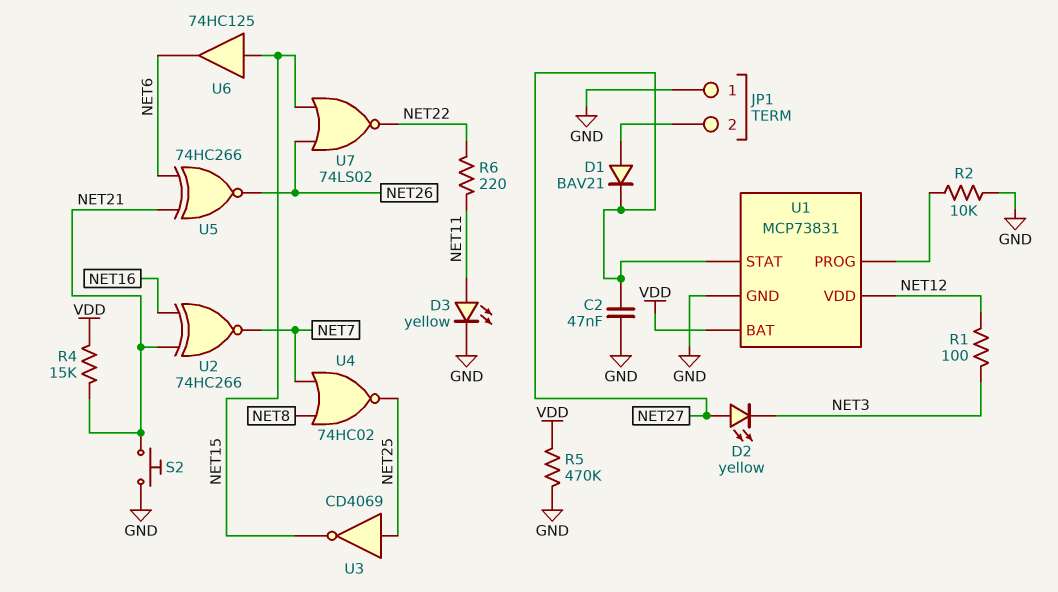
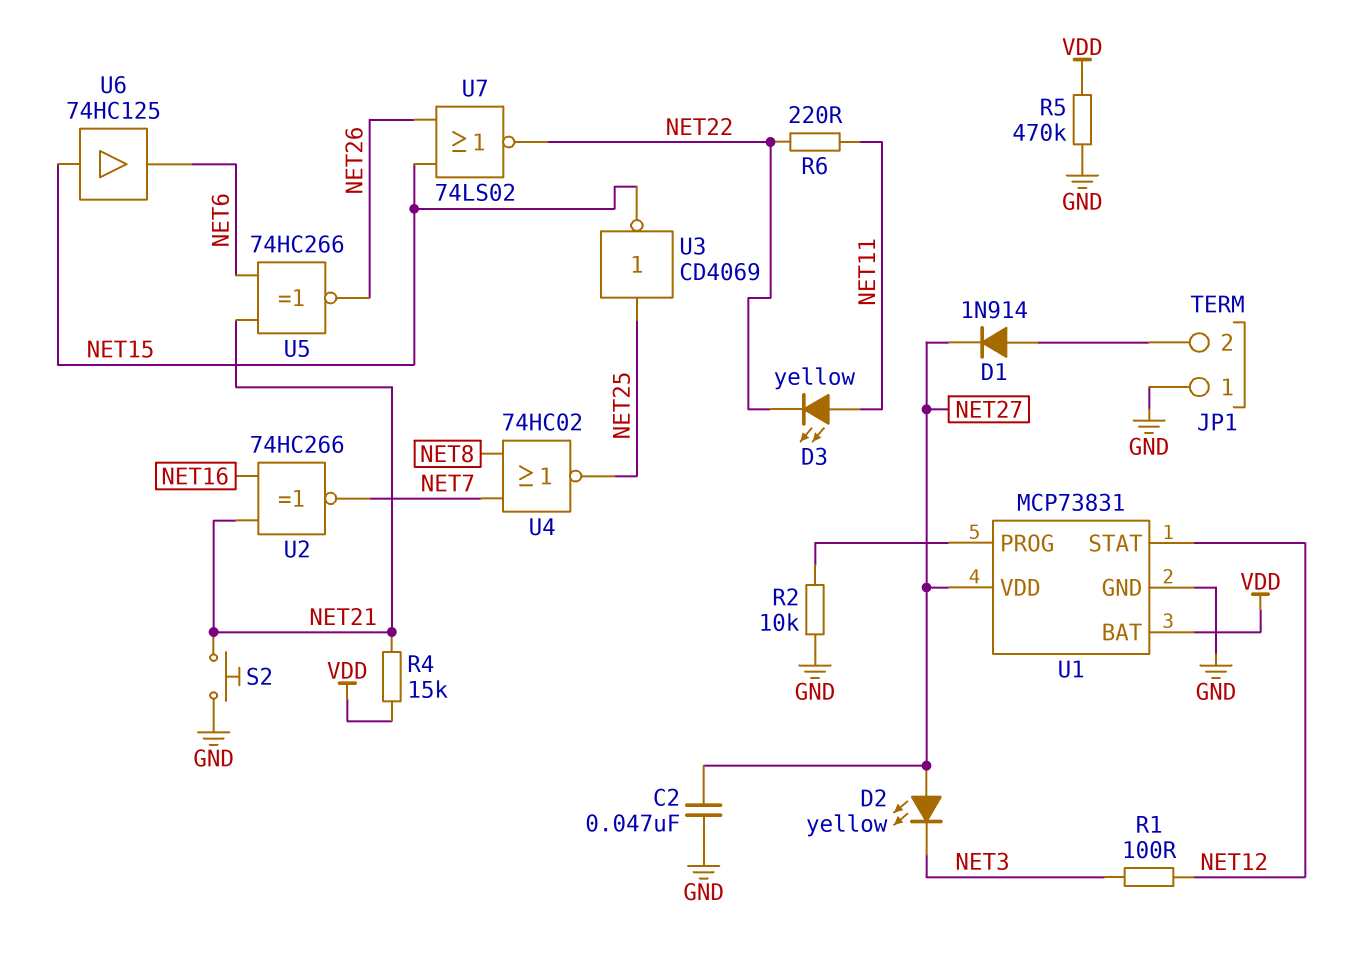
D1: diode BAV21 (A JP1/2, K NET27) -> diode 1N914 (A JP1/2, K NET27)
D3: LED yellow (A NET11, K GND) -> LED yellow (A NET11, K NET22)
U1 pin STAT: NET27 -> NET12
U1 pin VDD: NET12 -> NET27

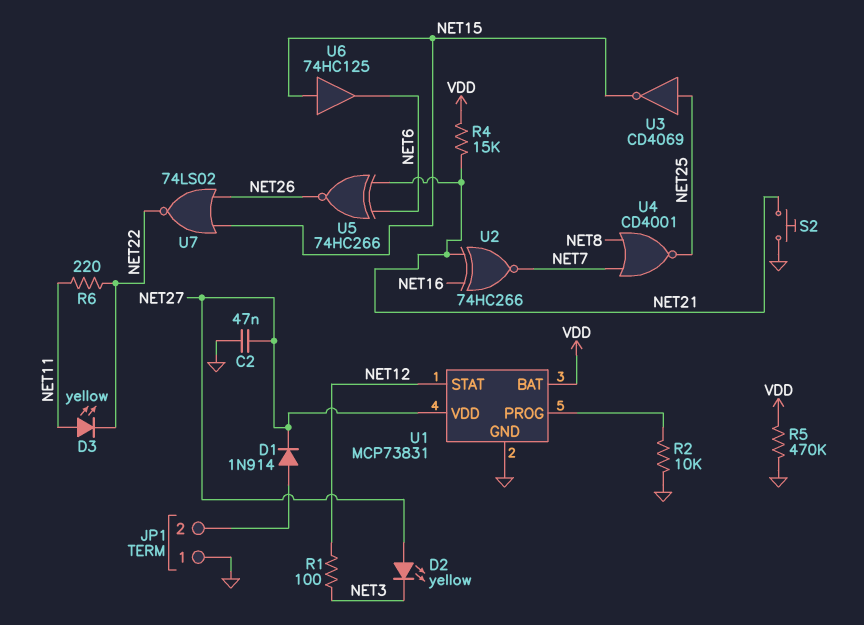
U4: NOR 74HC02 (in NET7, in NET8, out NET25) -> NOR CD4001 (in NET7, in NET8, out NET25)

